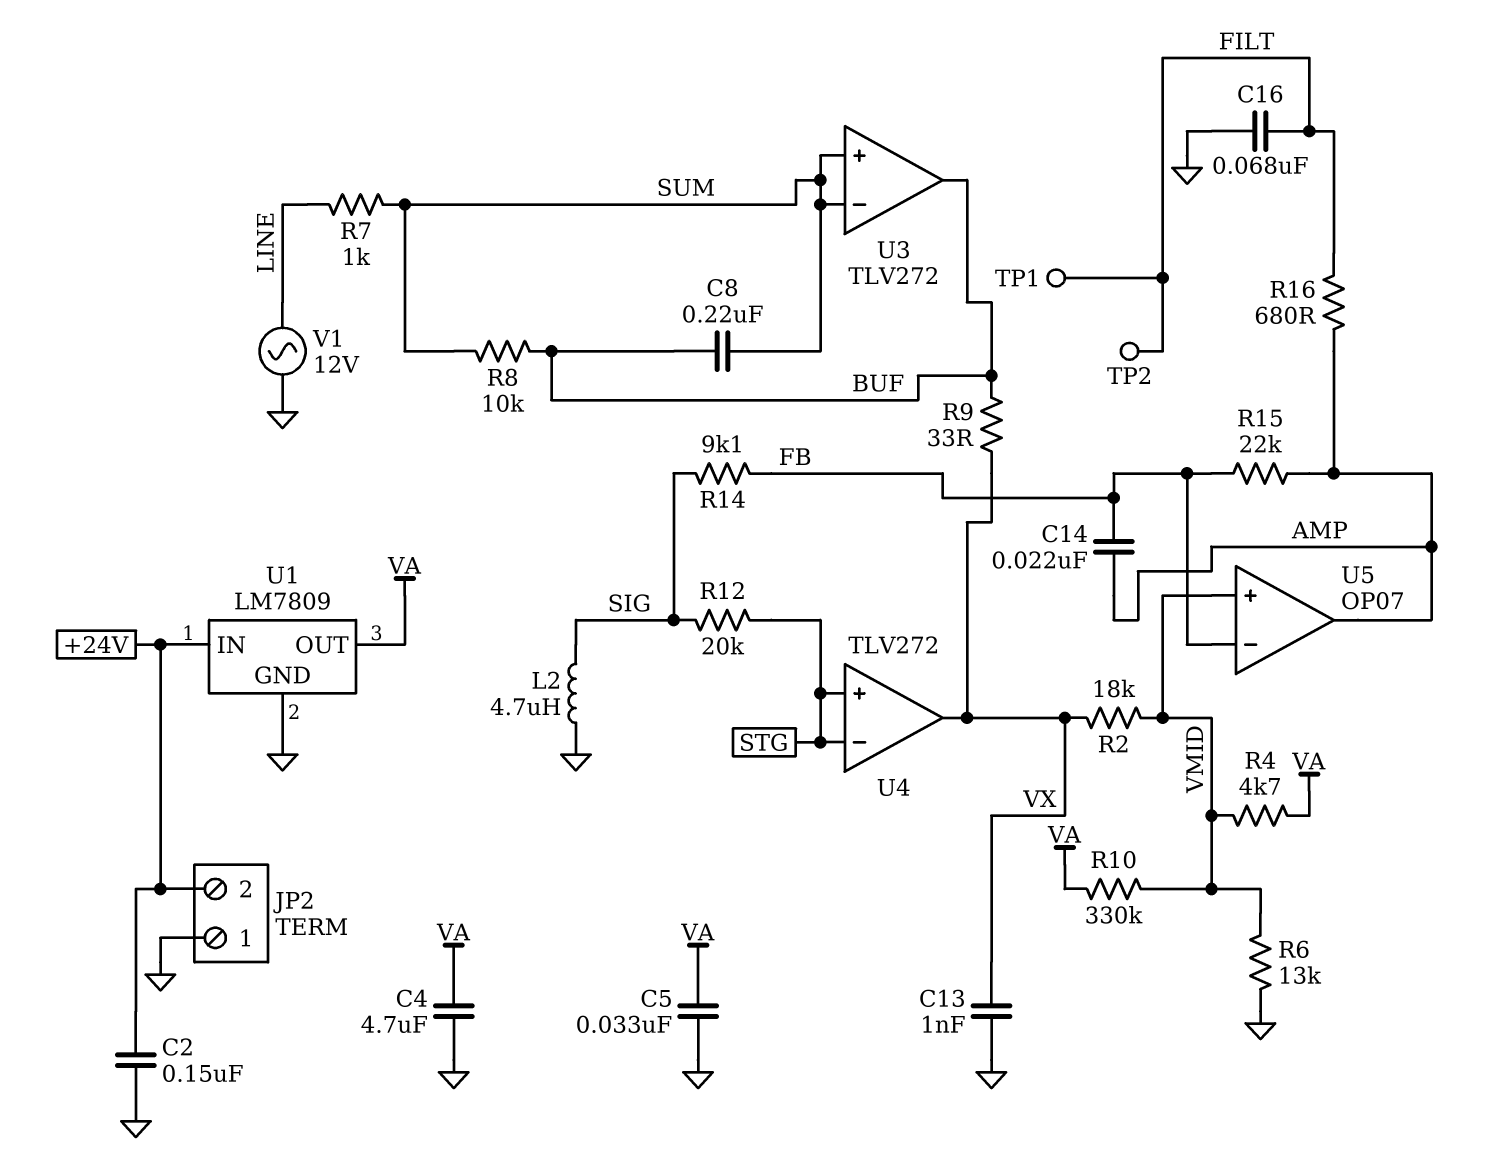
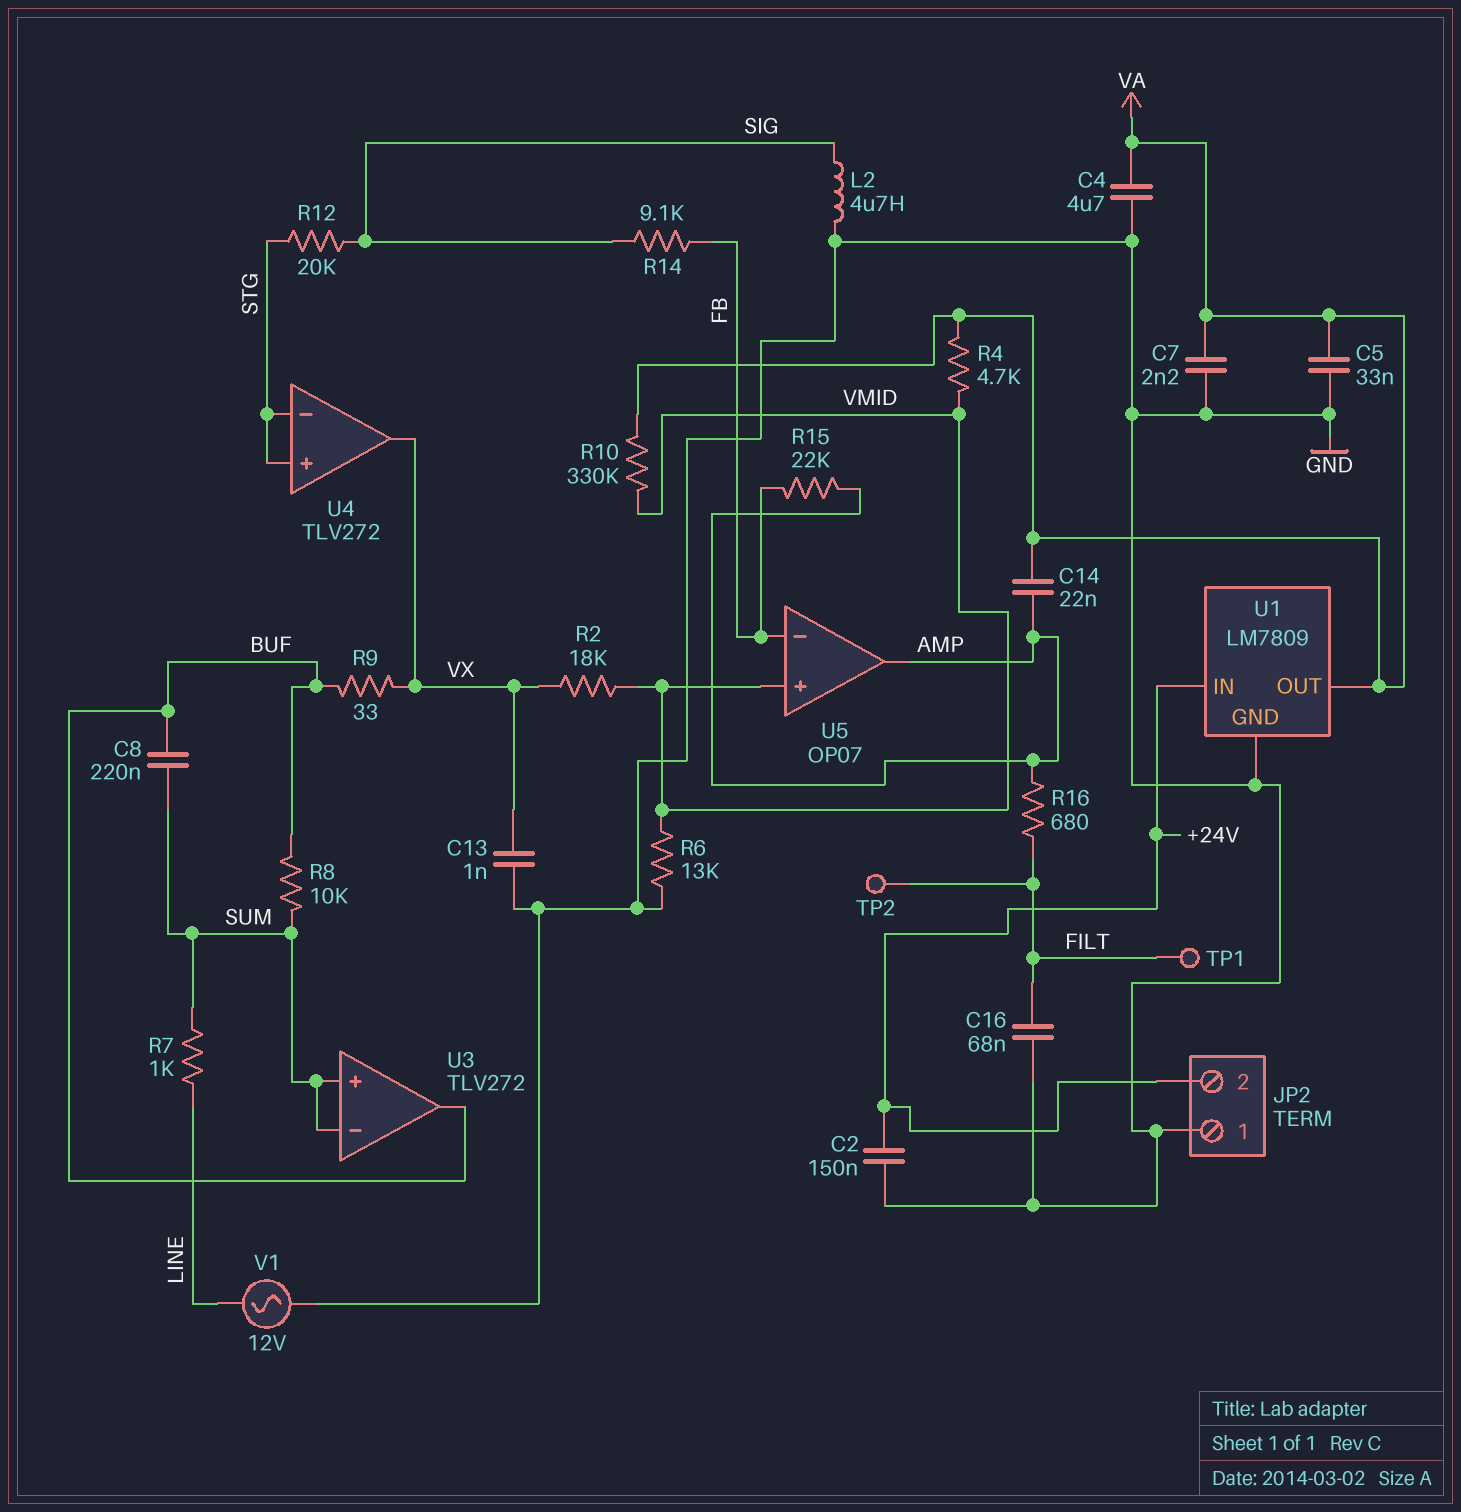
C7: none -> 2.2nF (GND, VA)
C14: 22nF (AMP, FB) -> 22nF (AMP, VA)

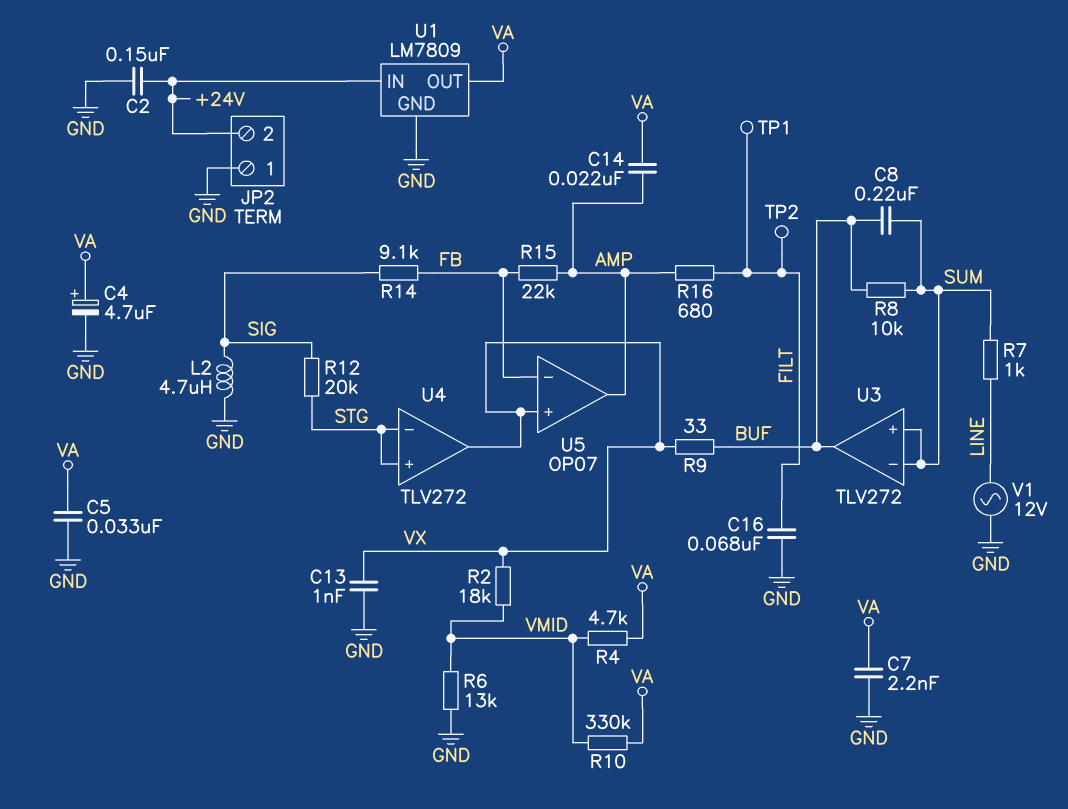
C4: 4.7uF (GND, VA) -> 4.7uF (plus VA, minus GND)
U5 pin in+: VMID -> VX

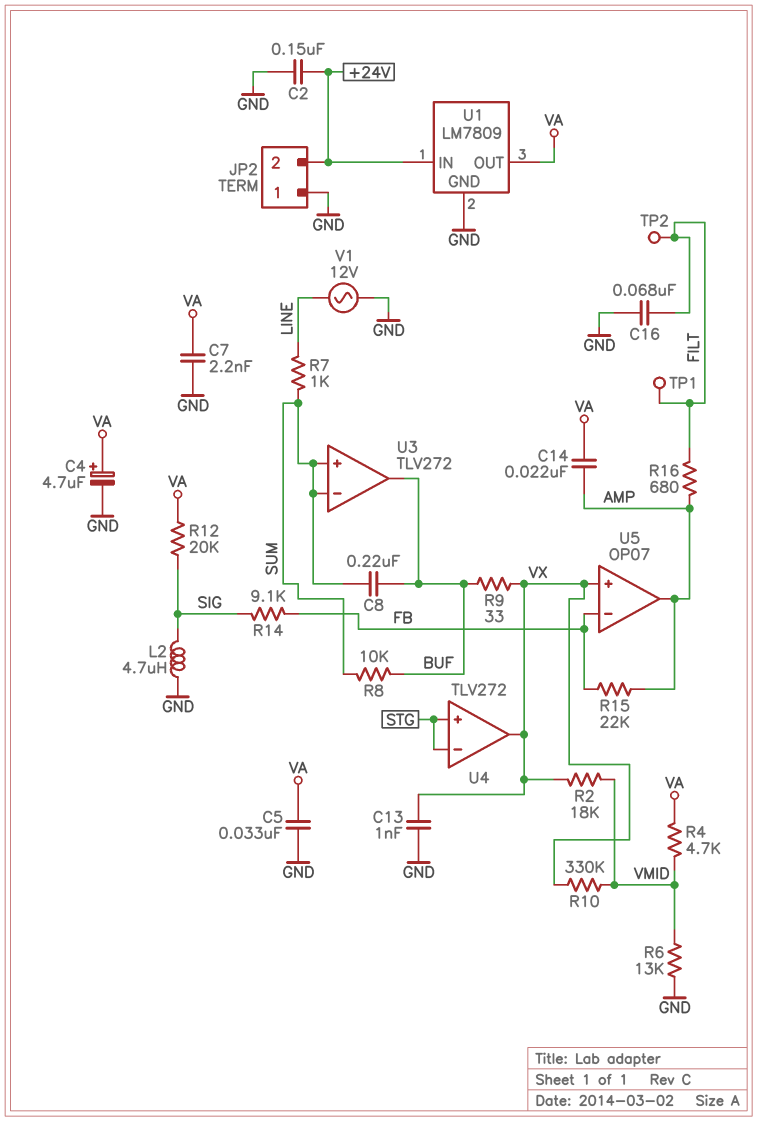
R10: 330k (VA, VMID) -> 330k (VMID, VX)
R12: 20k (SIG, STG) -> 20k (SIG, VA)

